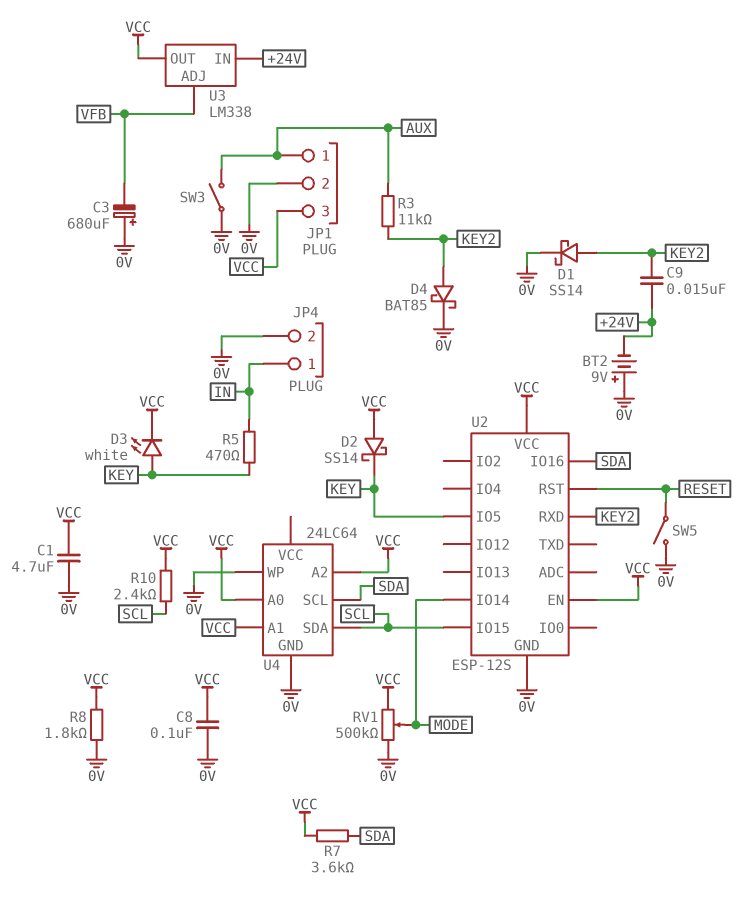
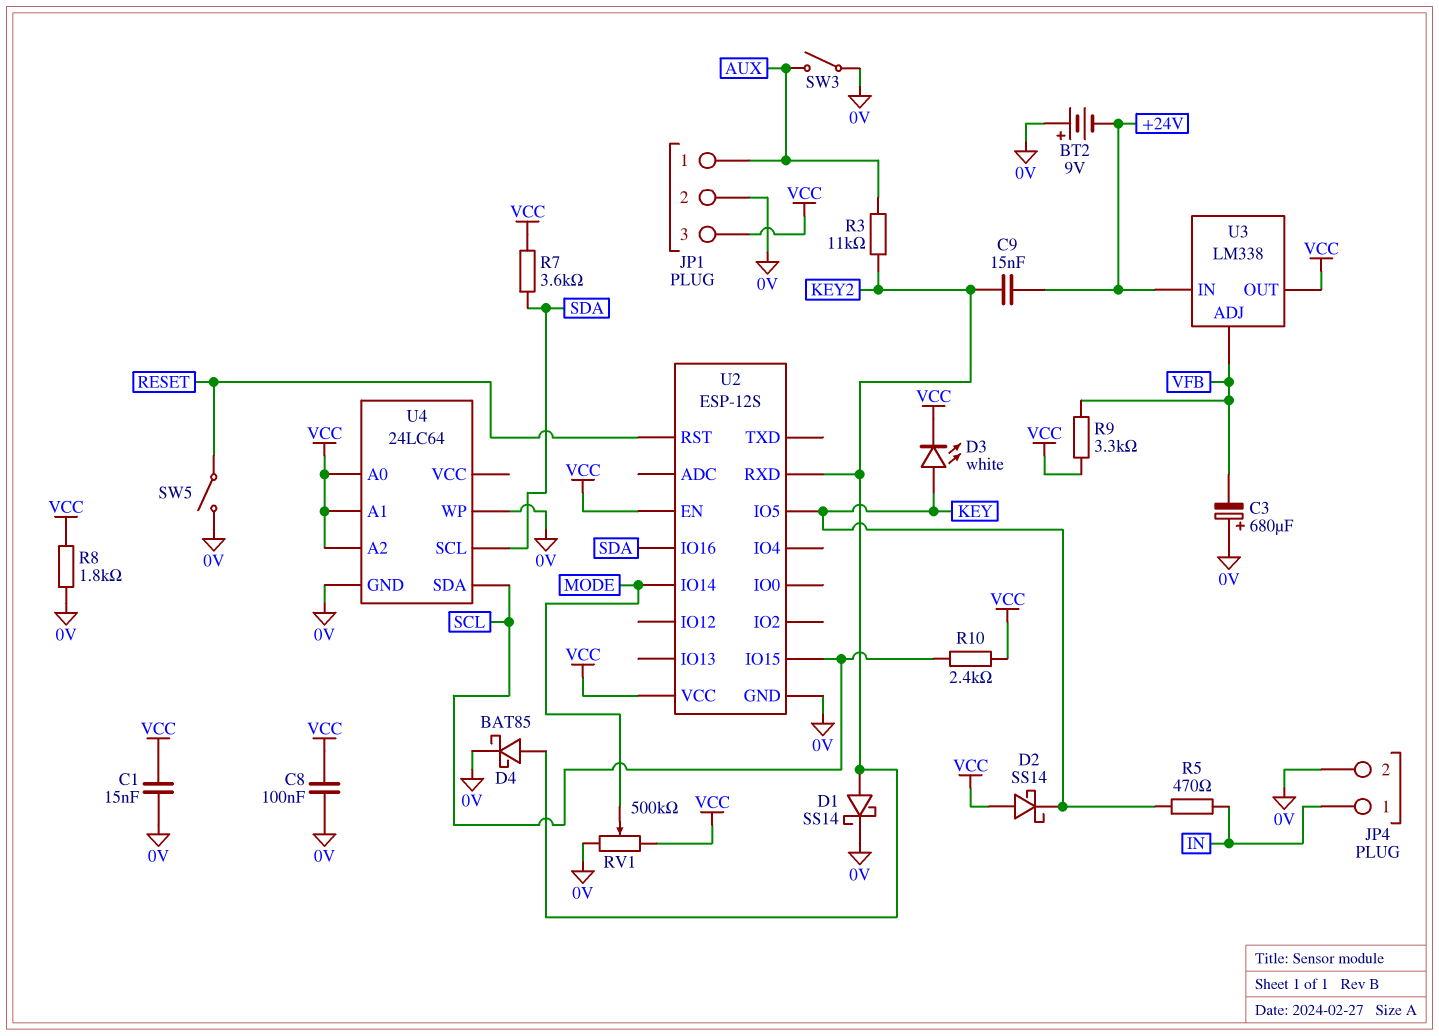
C1: 4.7uF (0V, VCC) -> 15nF (0V, VCC)
R9: none -> 3.3k (VCC, VFB)

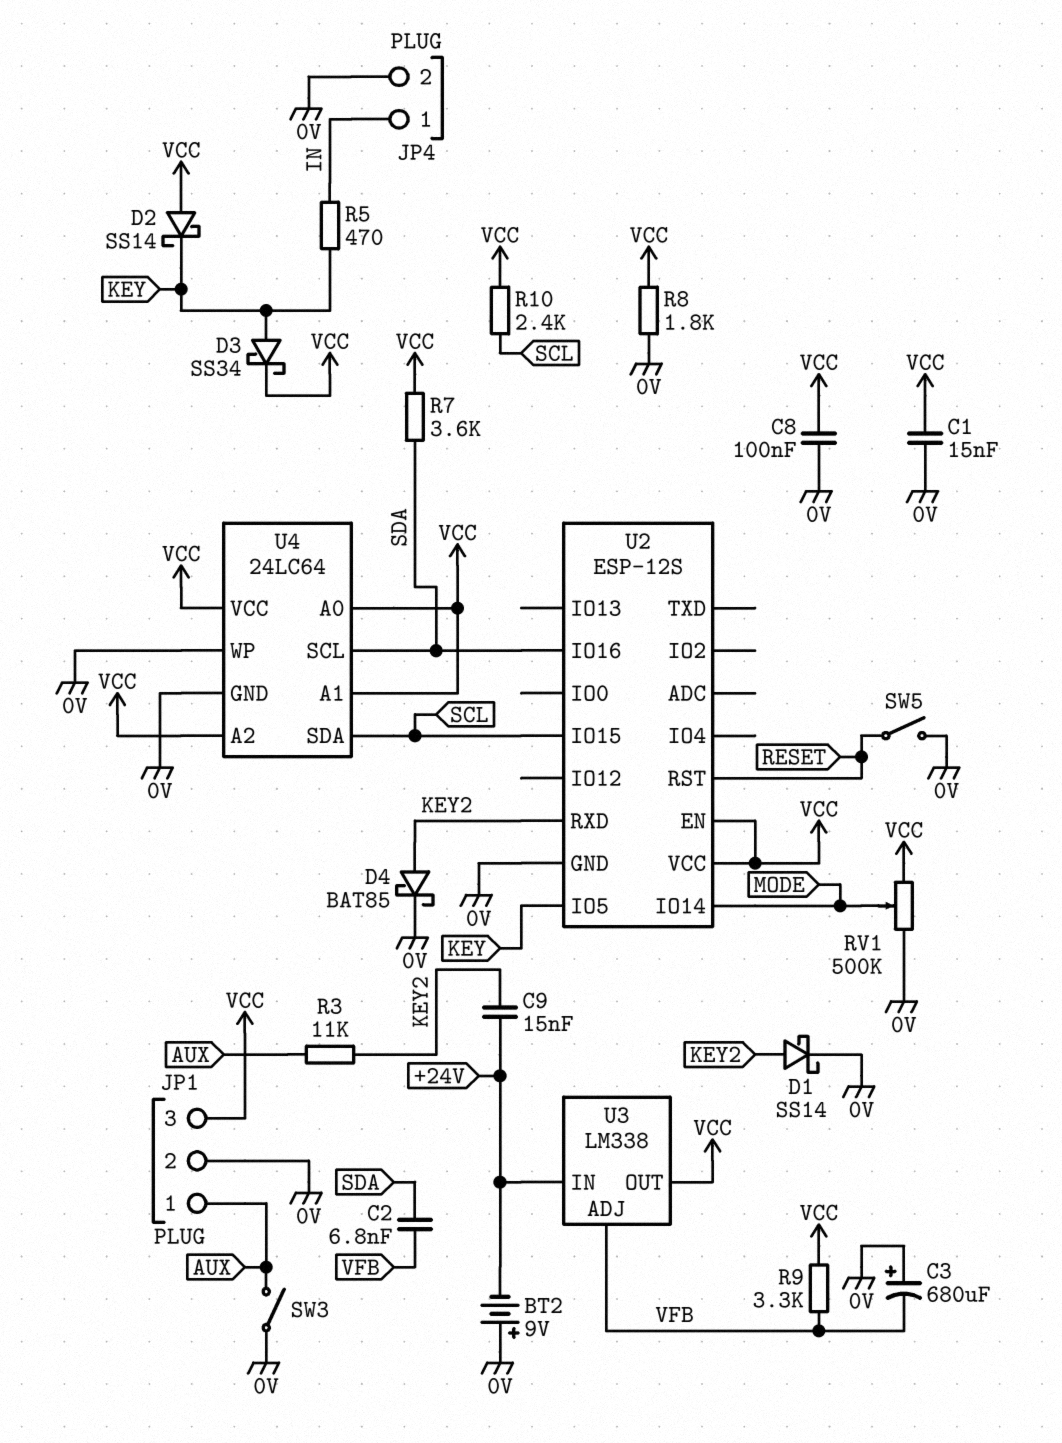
C2: none -> 6.8nF (SDA, VFB)
D3: LED white (A KEY, K VCC) -> schottky SS34 (A KEY, K VCC)
U4 pin VCC: none -> VCC

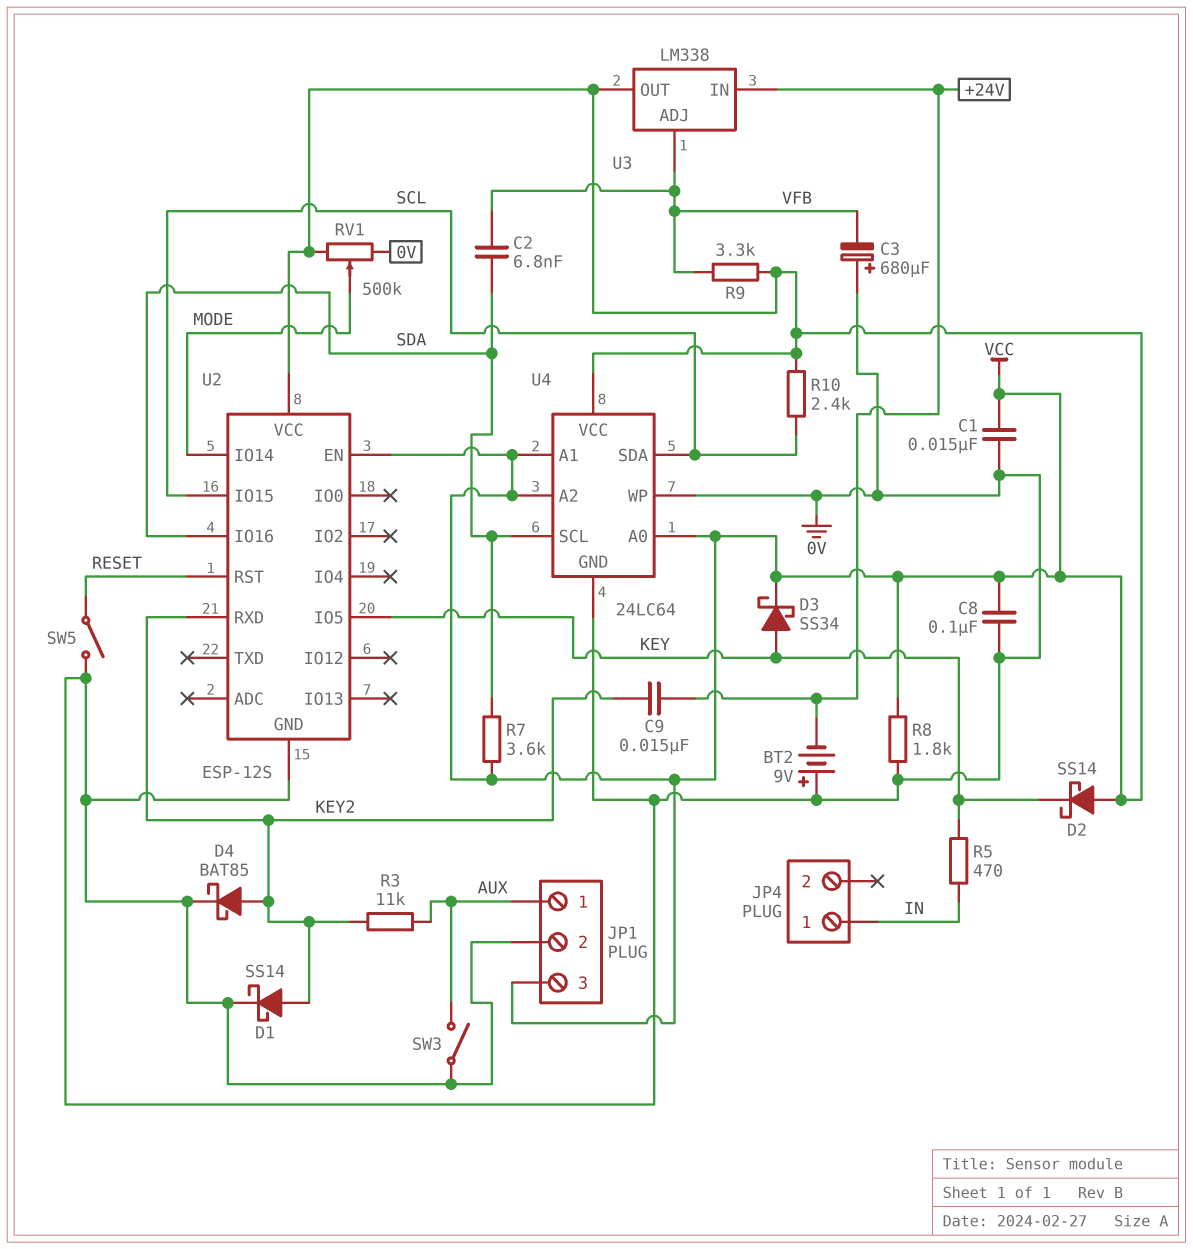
JP4 pin 2: 0V -> none

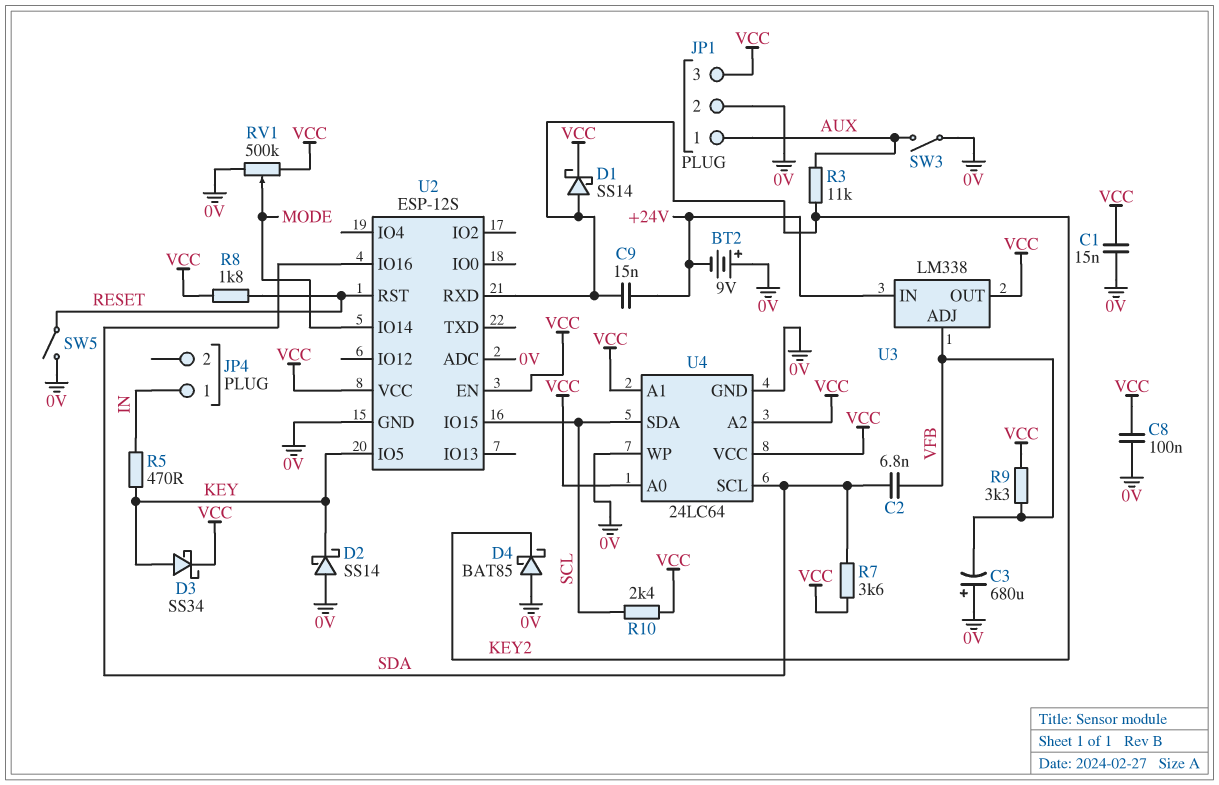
D1: schottky SS14 (A KEY2, K 0V) -> schottky SS14 (A KEY2, K VCC)
D2: schottky SS14 (A VCC, K KEY) -> schottky SS14 (A 0V, K KEY)
D4: schottky BAT85 (A KEY2, K 0V) -> schottky BAT85 (A 0V, K KEY2)
R8: 1.8k (0V, VCC) -> 1.8k (RESET, VCC)
U2 pin ADC: none -> 0V

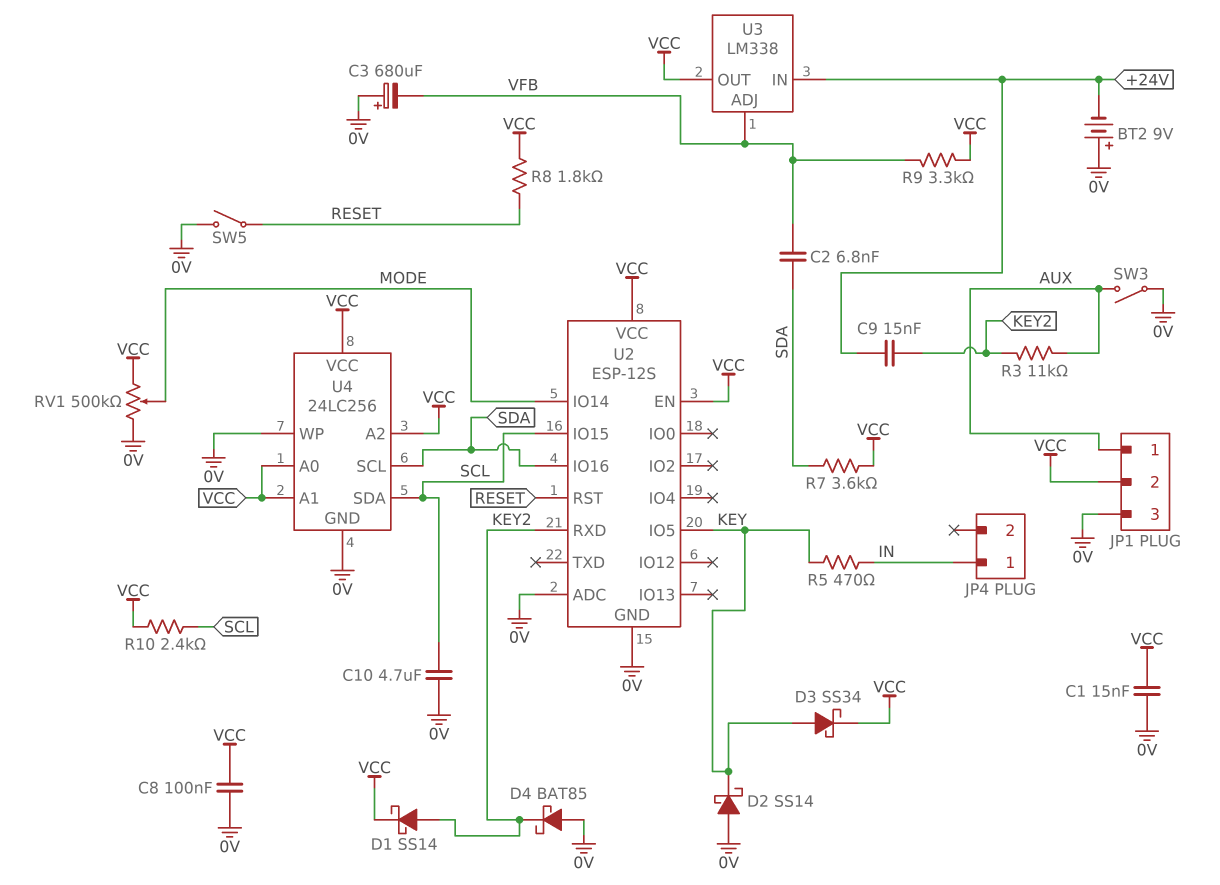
C10: none -> 4.7uF (0V, SCL)
JP1 pin 2: 0V -> VCC
JP1 pin 3: VCC -> 0V
U4: 24LC64 -> 24LC256

